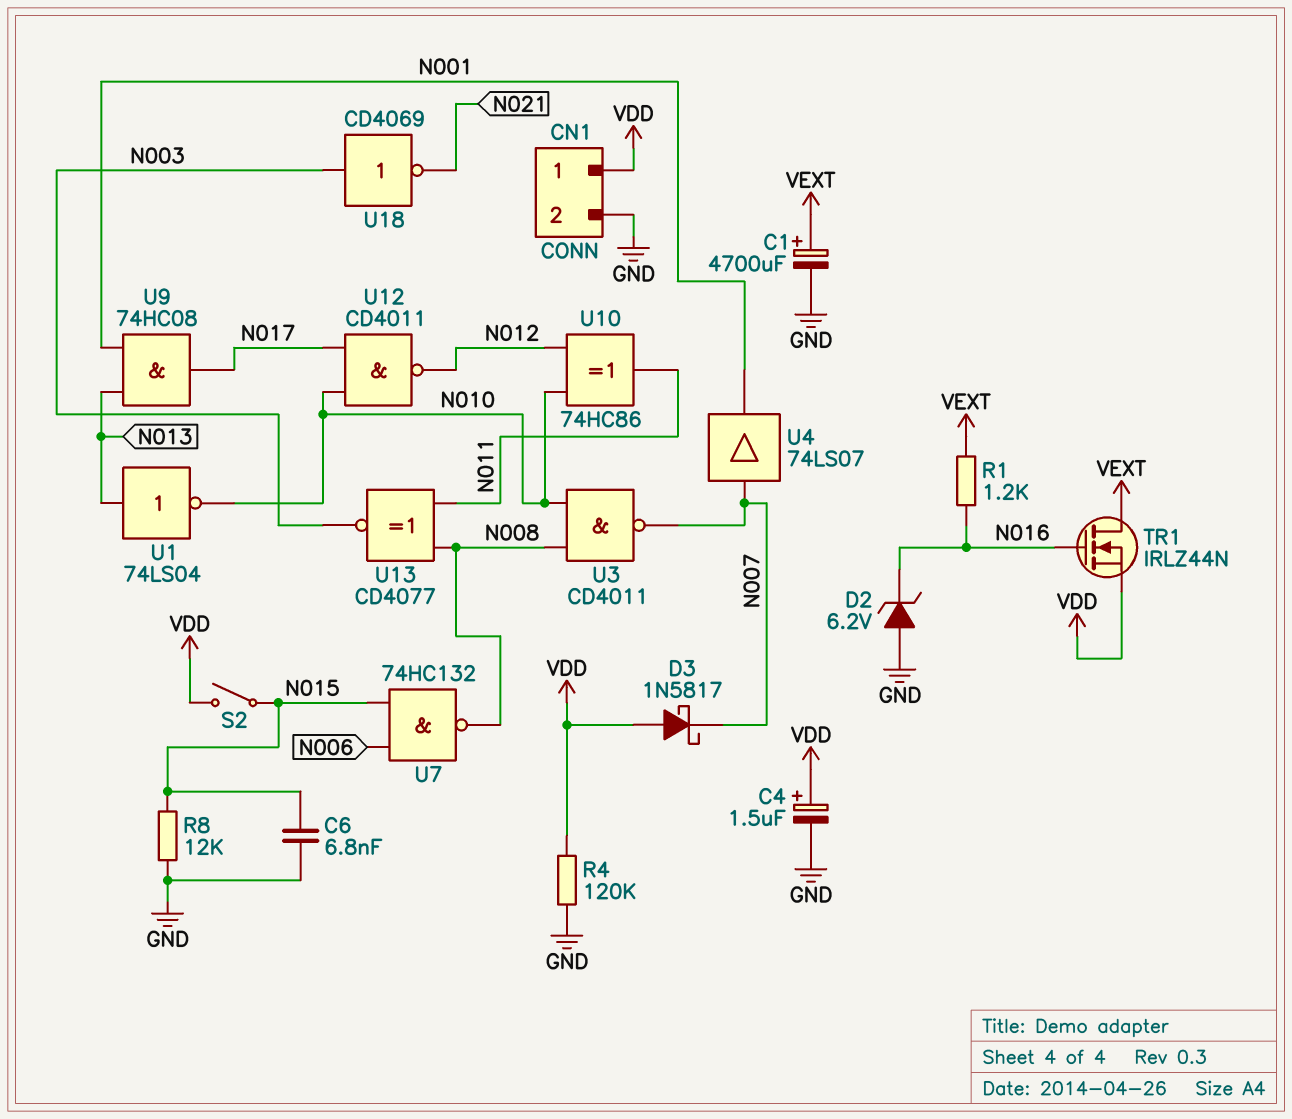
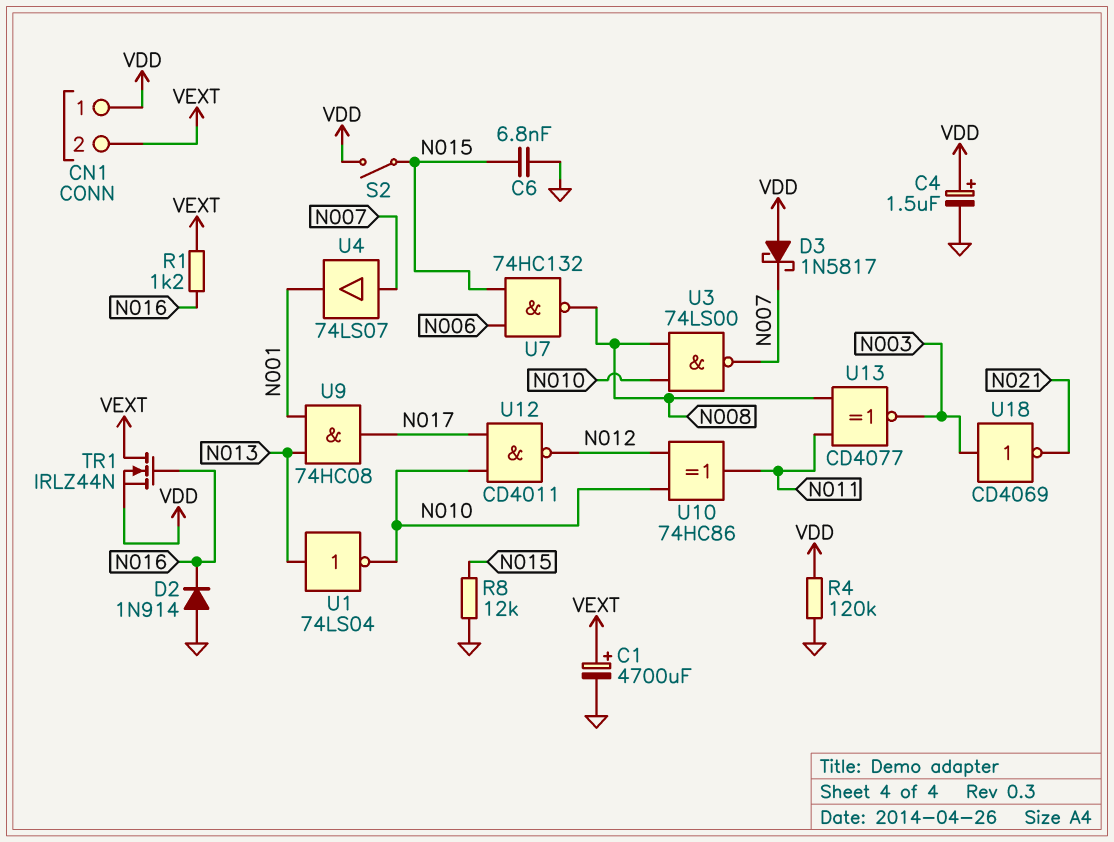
CN1 pin 2: GND -> VEXT
D2: zener 6.2V (A GND, K N016) -> diode 1N914 (A GND, K N016)
U3: NAND CD4011 (in N008, in N010, out N007) -> NAND 74LS00 (in N008, in N010, out N007)

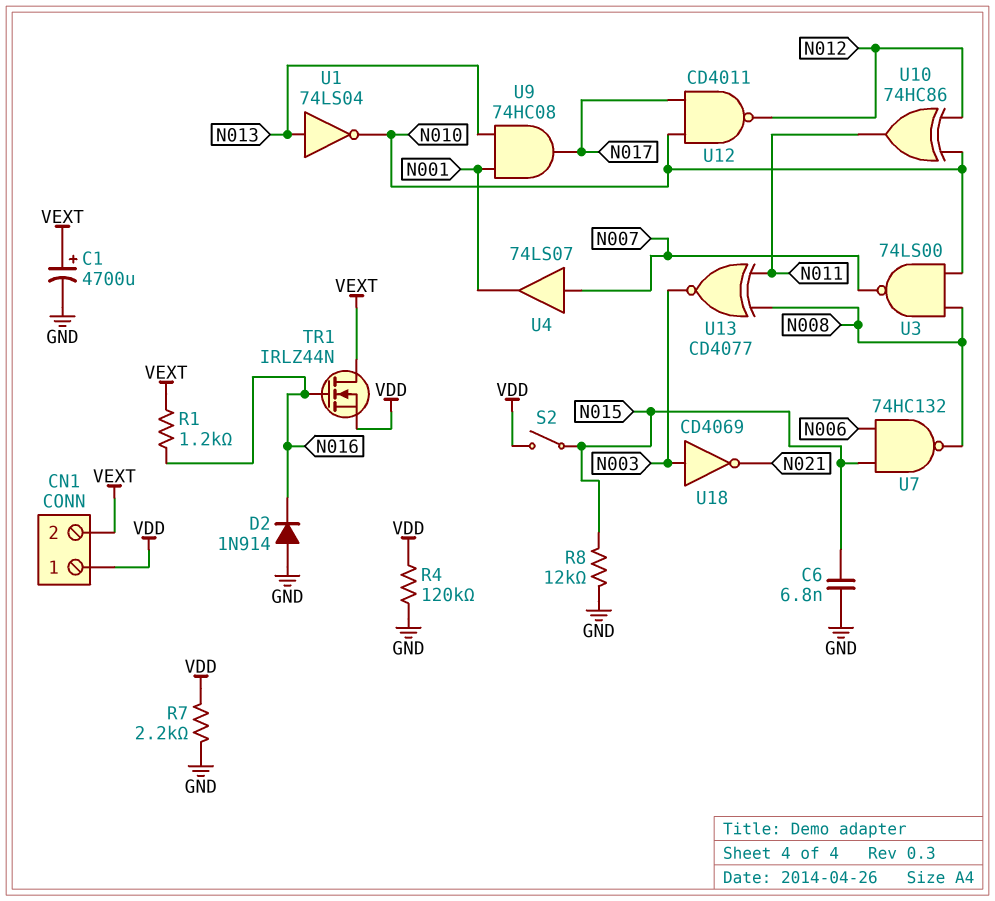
C4: 1.5uF (plus VDD, minus GND) -> none
D3: schottky 1N5817 (A VDD, K N007) -> none
R7: none -> 2.2k (GND, VDD)

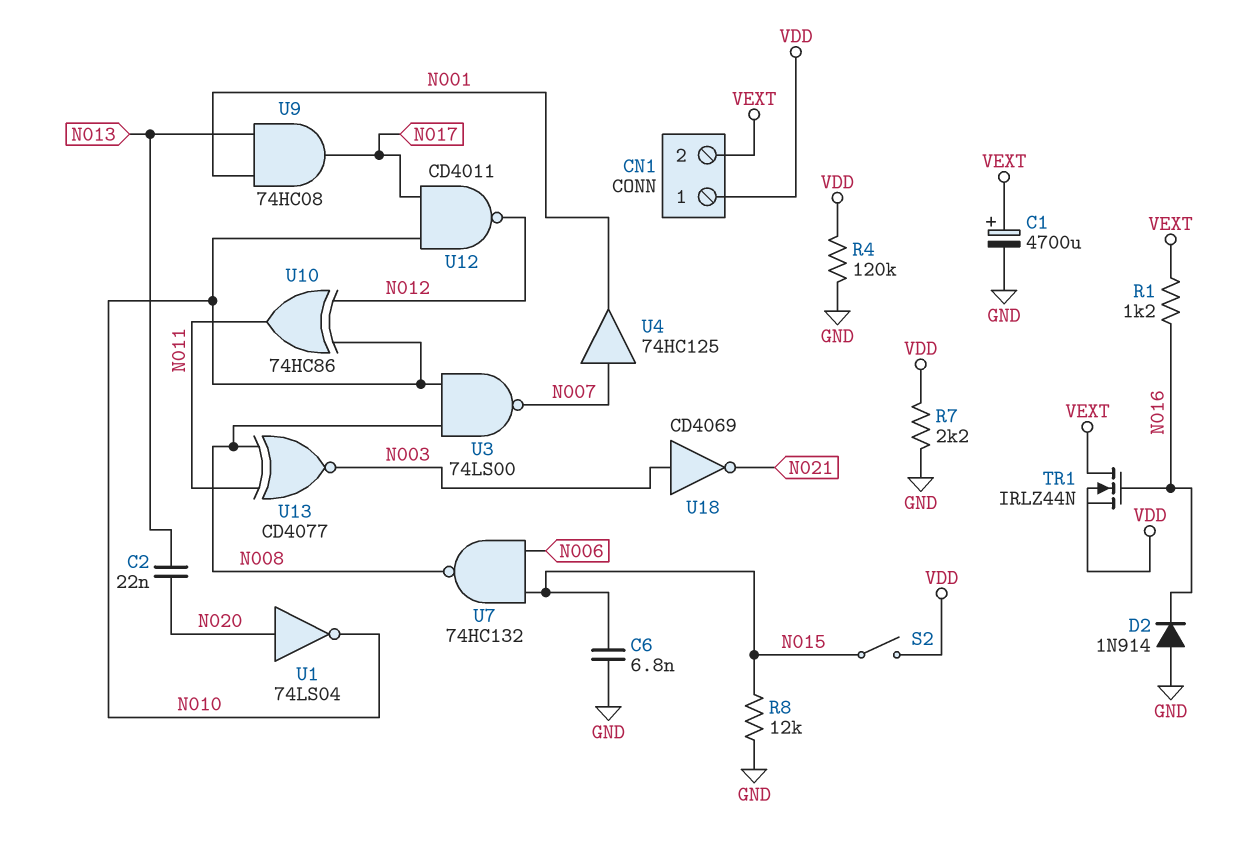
C2: none -> 22nF (N013, N020)
U1: NOT 74LS04 (in N013, out N010) -> NOT 74LS04 (in N020, out N010)
U4: buffer 74LS07 (in N007, out N001) -> buffer 74HC125 (in N007, out N001)

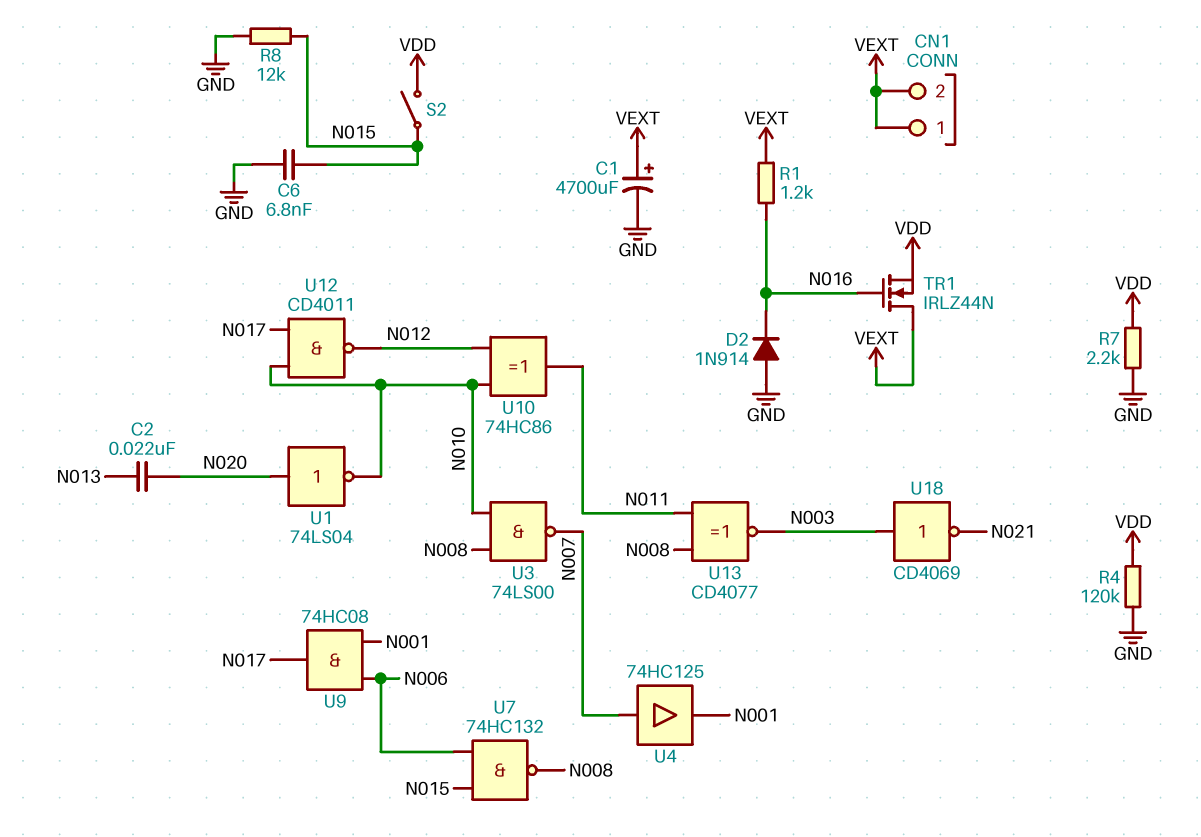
CN1 pin 1: VDD -> VEXT
U9: AND 74HC08 (in N001, in N013, out N017) -> AND 74HC08 (in N001, in N006, out N017)

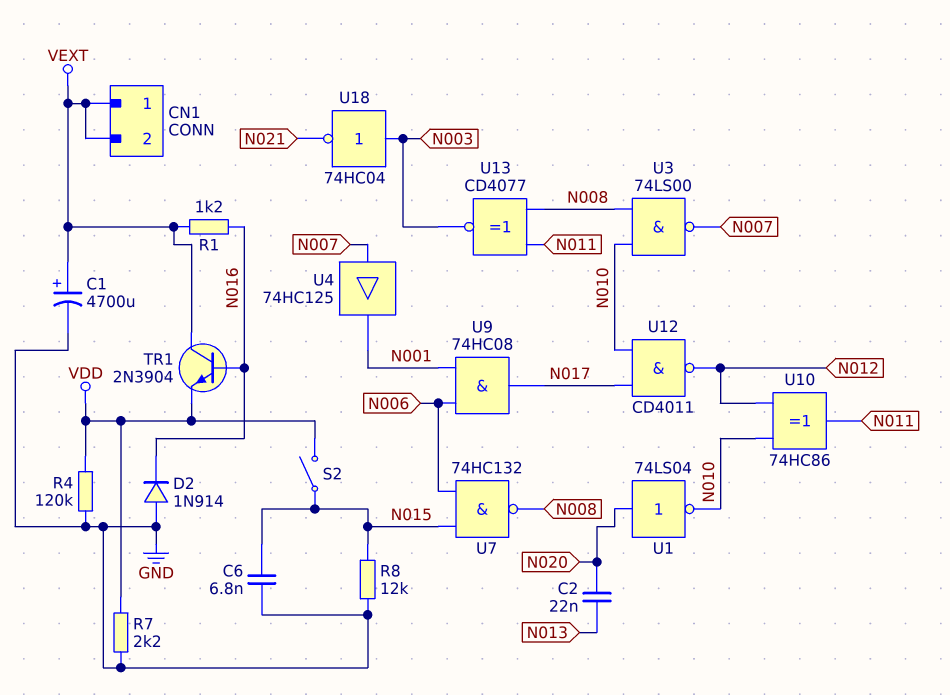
TR1: NMOS IRLZ44N (G N016, D VEXT, S VDD) -> NPN 2N3904 (B N016, C VEXT, E VDD)
U18: NOT CD4069 (in N003, out N021) -> NOT 74HC04 (in N003, out N021)

